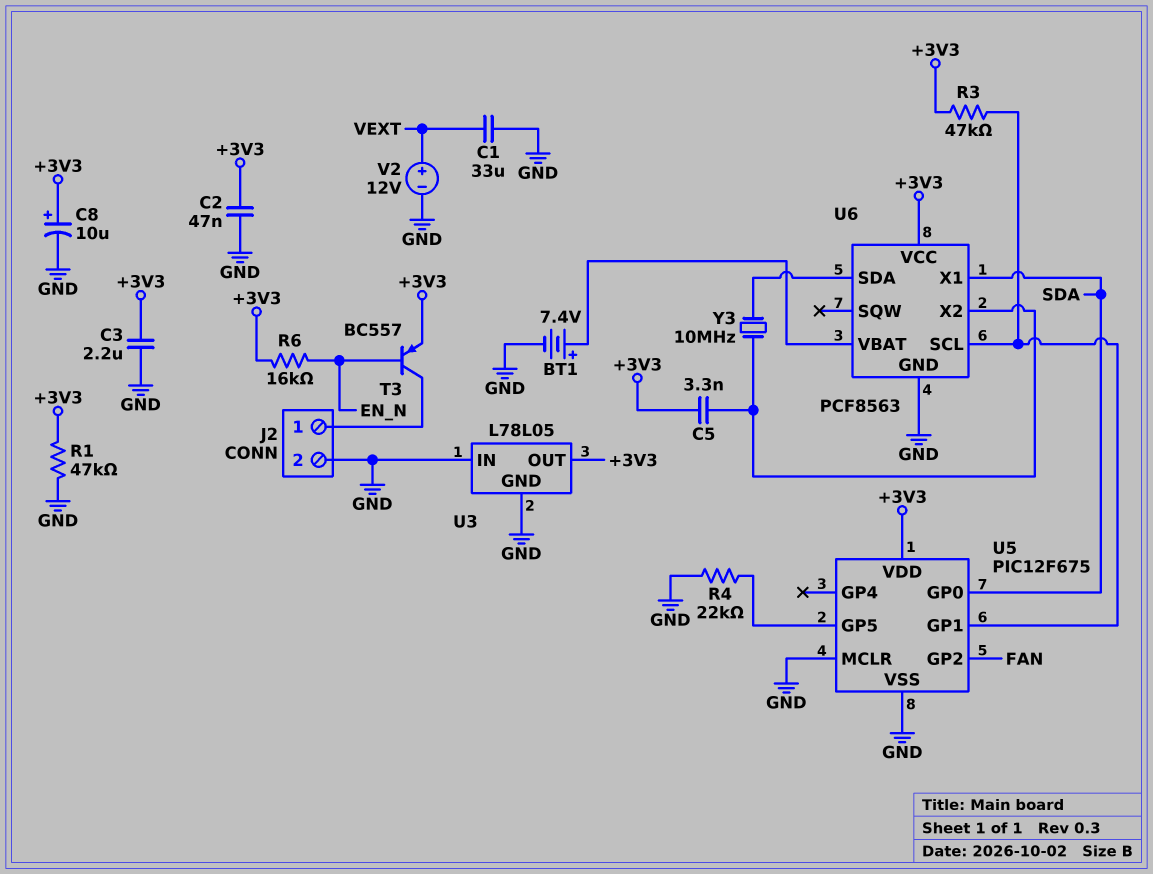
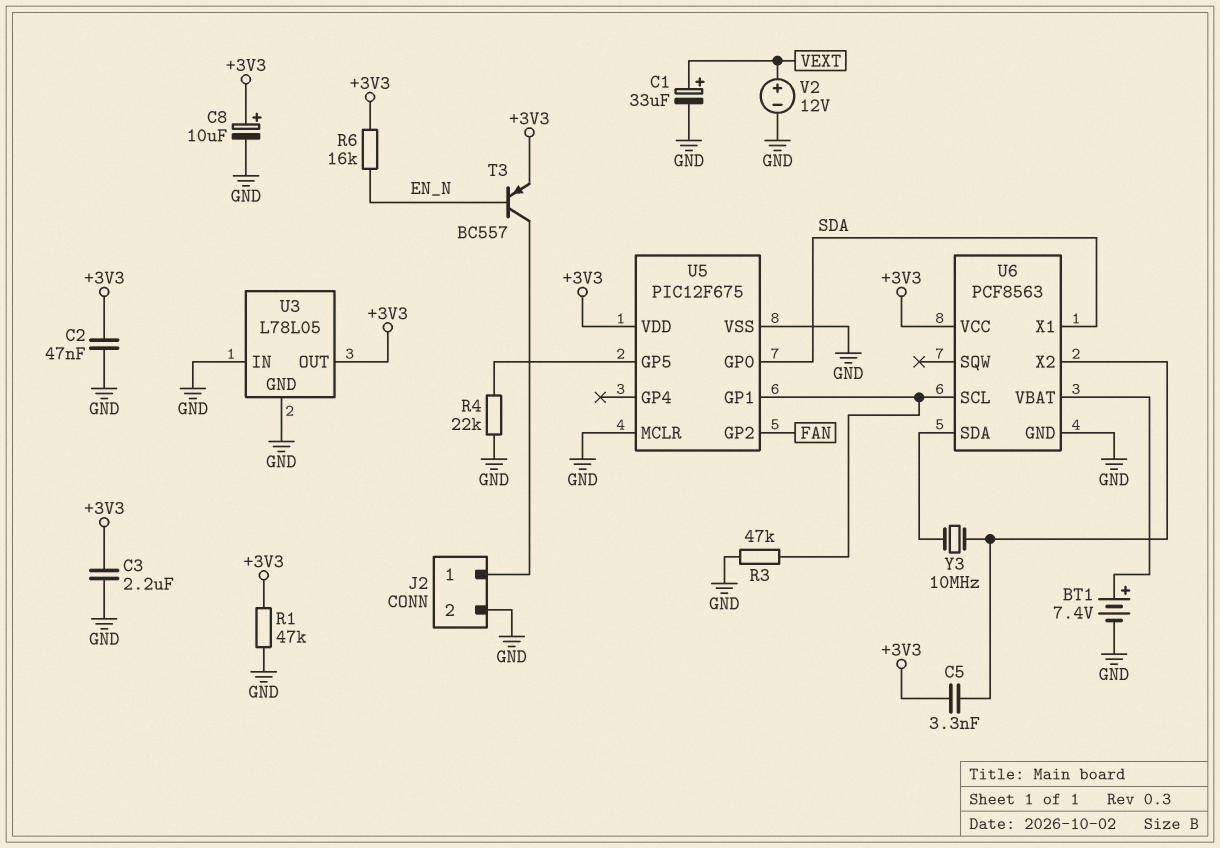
C1: 33uF (GND, VEXT) -> 33uF (plus VEXT, minus GND)
R3: 47k (+3V3, U5/GP1) -> 47k (GND, U5/GP1)

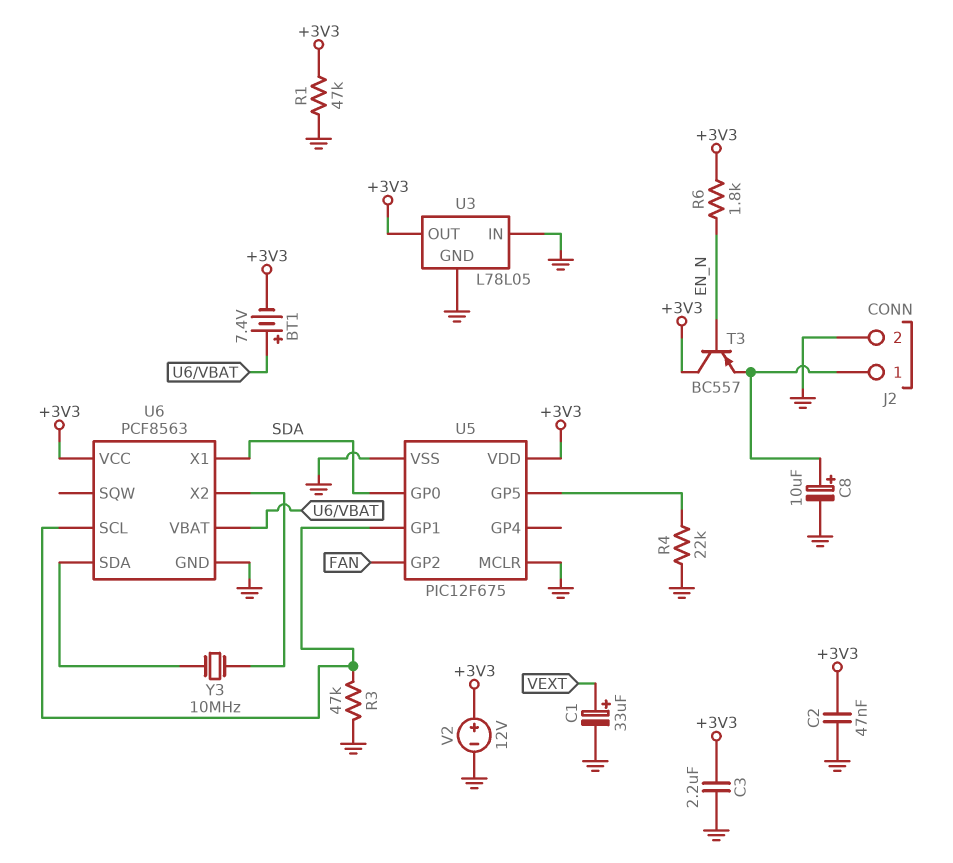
BT1: 7.4V (plus U6/VBAT, minus GND) -> 7.4V (plus U6/VBAT, minus +3V3)
C5: 3.3nF (+3V3, U6/X2) -> none
C8: 10uF (plus +3V3, minus GND) -> 10uF (plus J2/1, minus GND)
R6: 16k (+3V3, EN_N) -> 1.8k (+3V3, EN_N)
T3: PNP BC557 (B EN_N, C J2/1, E +3V3) -> PNP BC557 (B EN_N, C +3V3, E J2/1)
V2: 12V (plus VEXT, minus GND) -> 12V (plus +3V3, minus GND)

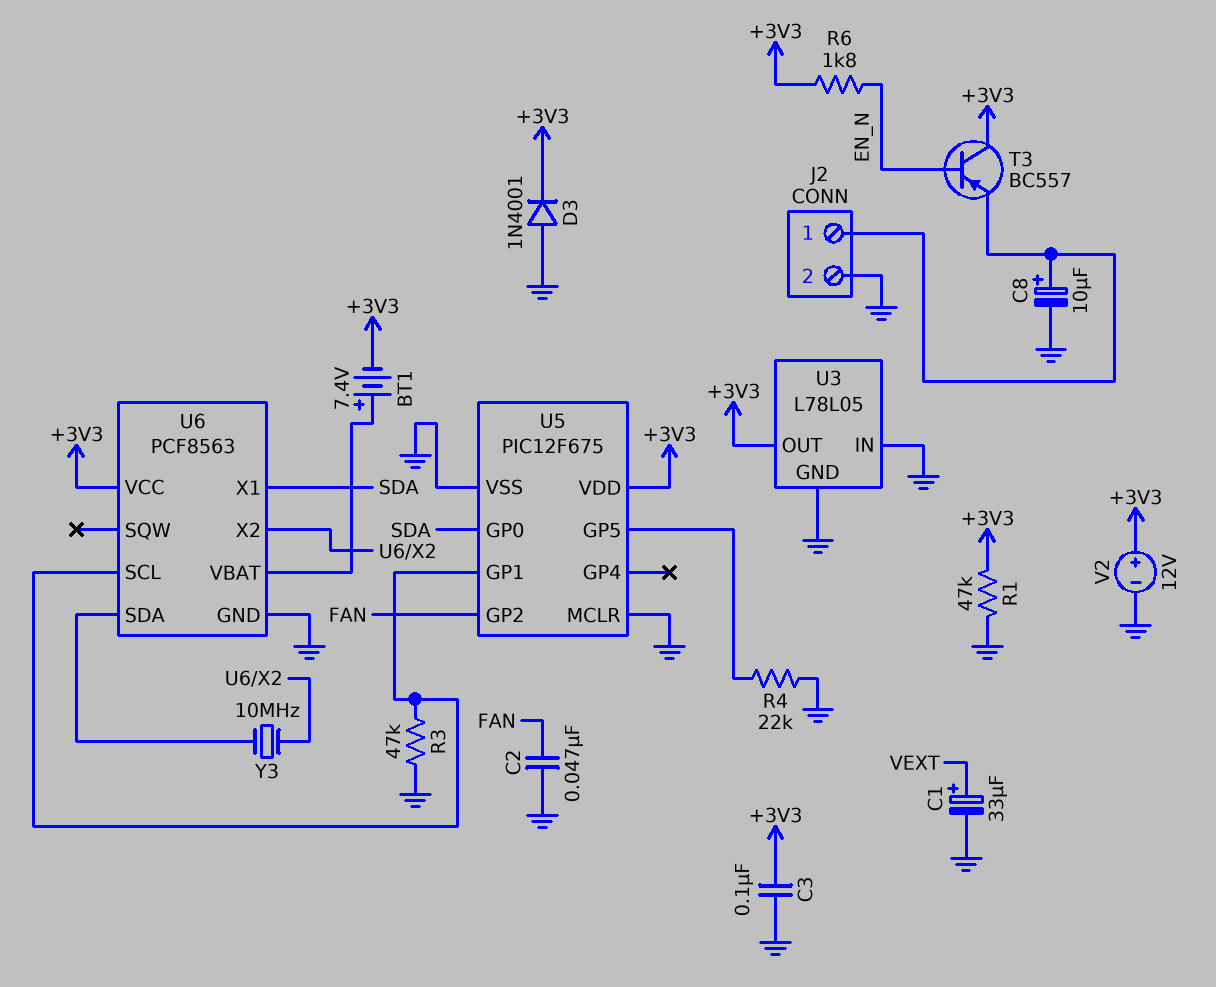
C2: 47nF (+3V3, GND) -> 47nF (FAN, GND)
C3: 2.2uF (+3V3, GND) -> 100nF (+3V3, GND)
D3: none -> diode 1N4001 (A GND, K +3V3)

